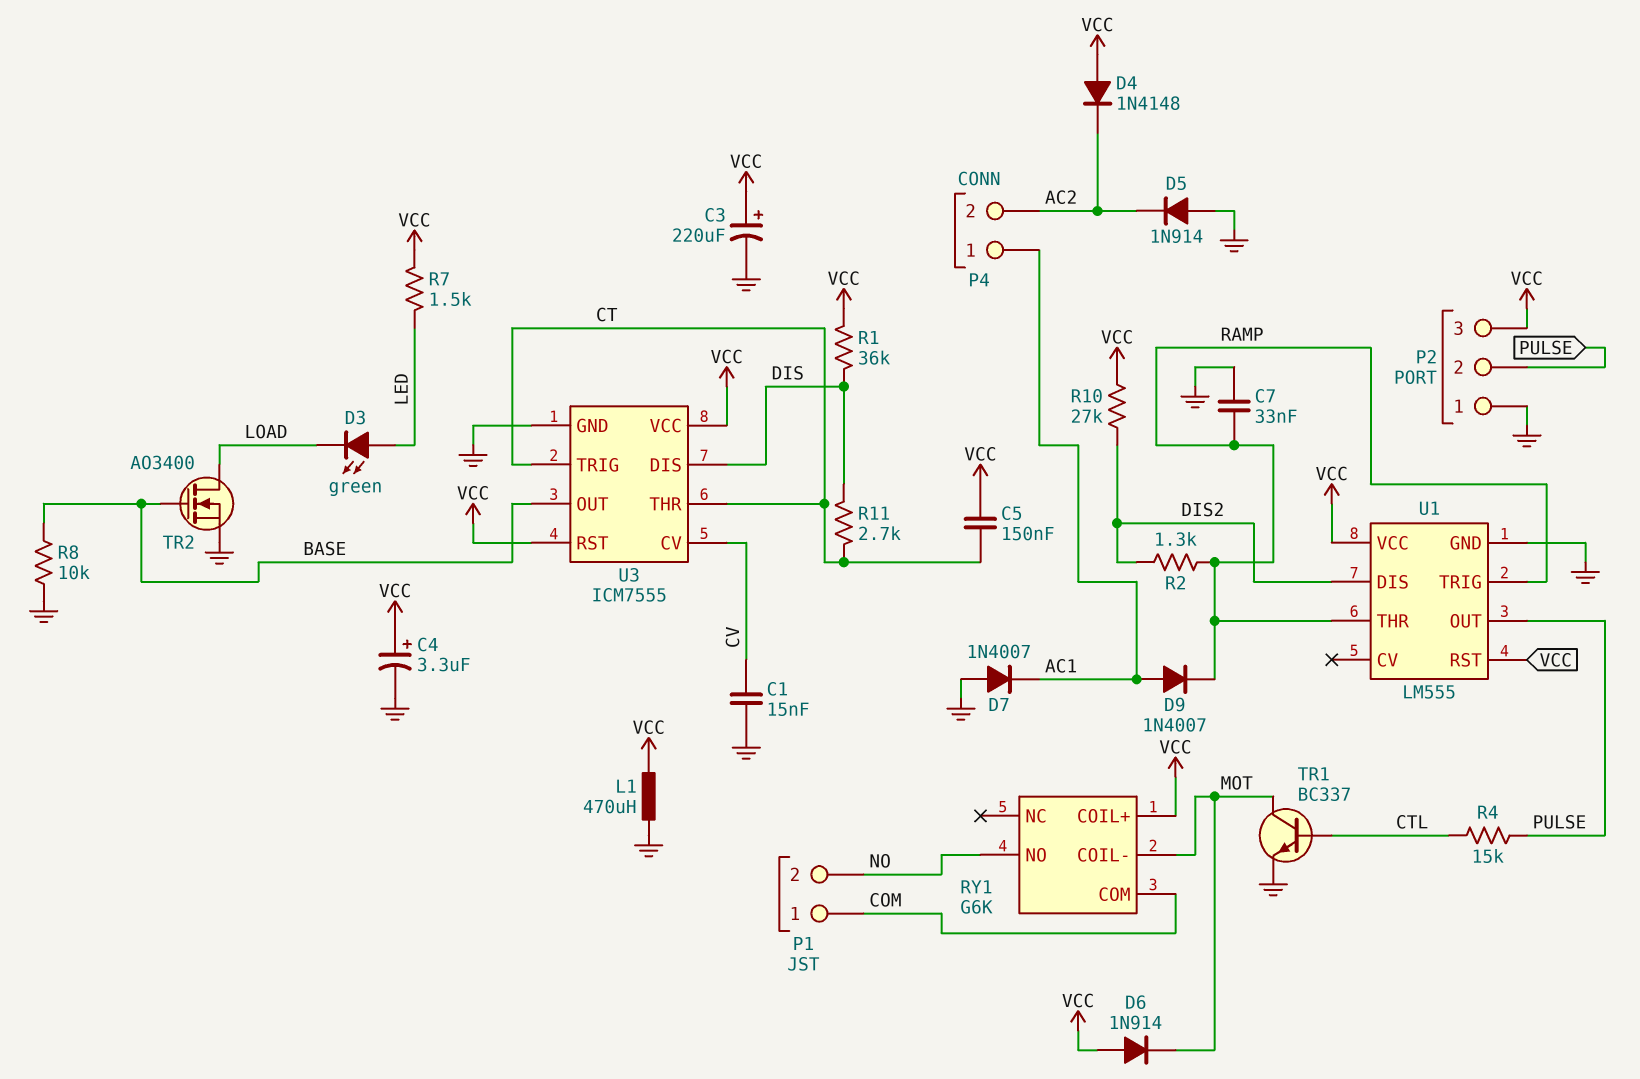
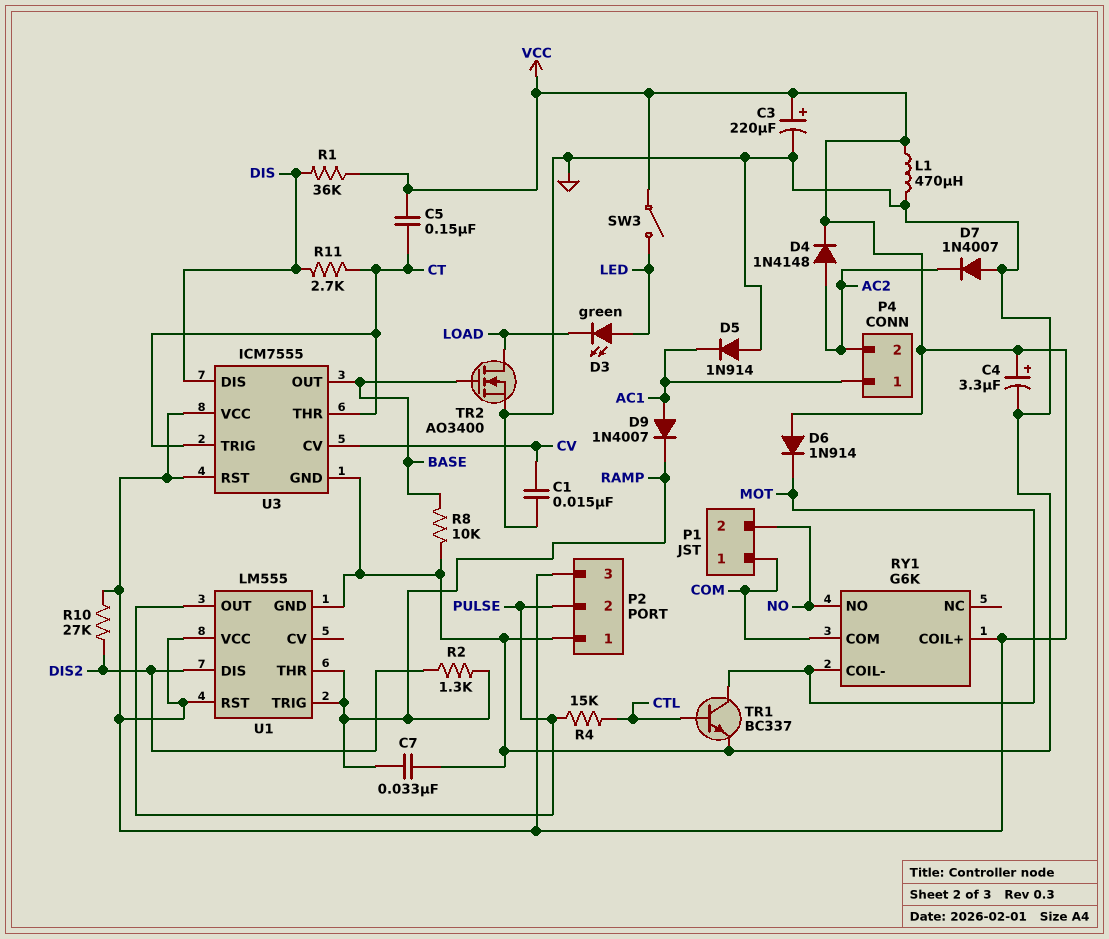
D4: diode 1N4148 (A VCC, K AC2) -> diode 1N4148 (A AC2, K VCC)
D5: diode 1N914 (A GND, K AC2) -> diode 1N914 (A GND, K AC1)
D7: diode 1N4007 (A GND, K AC1) -> diode 1N4007 (A GND, K AC2)
R7: 1.5k (LED, VCC) -> none
SW3: none -> switch (LED, VCC)

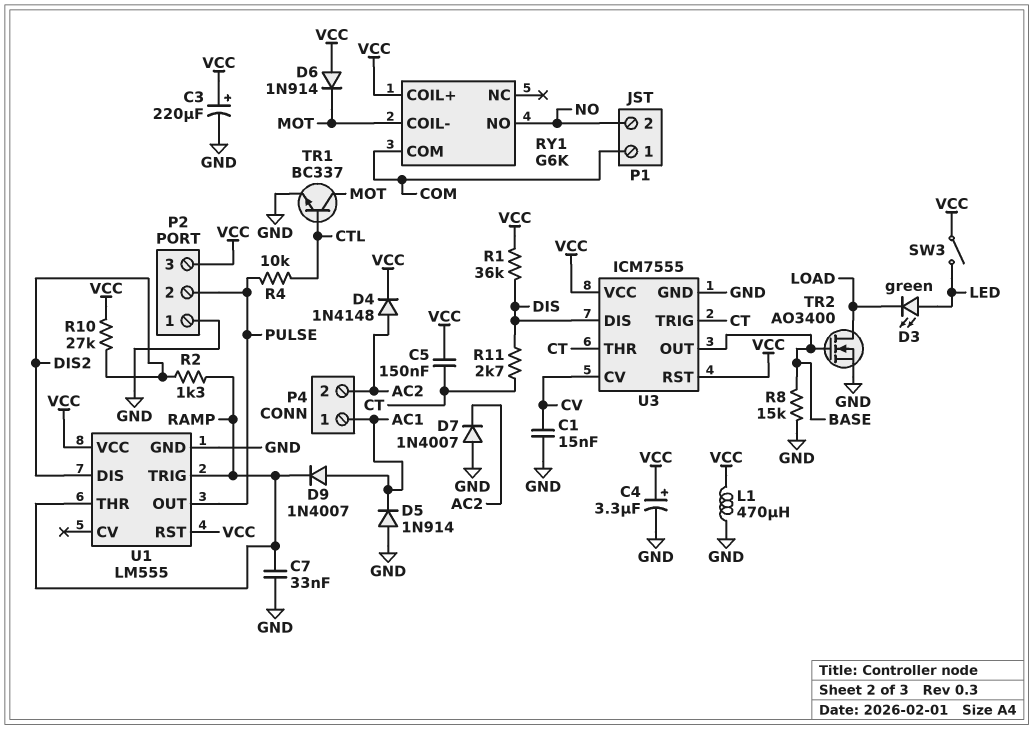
R4: 15k (CTL, PULSE) -> 10k (CTL, PULSE)
R8: 10k (BASE, GND) -> 15k (BASE, GND)

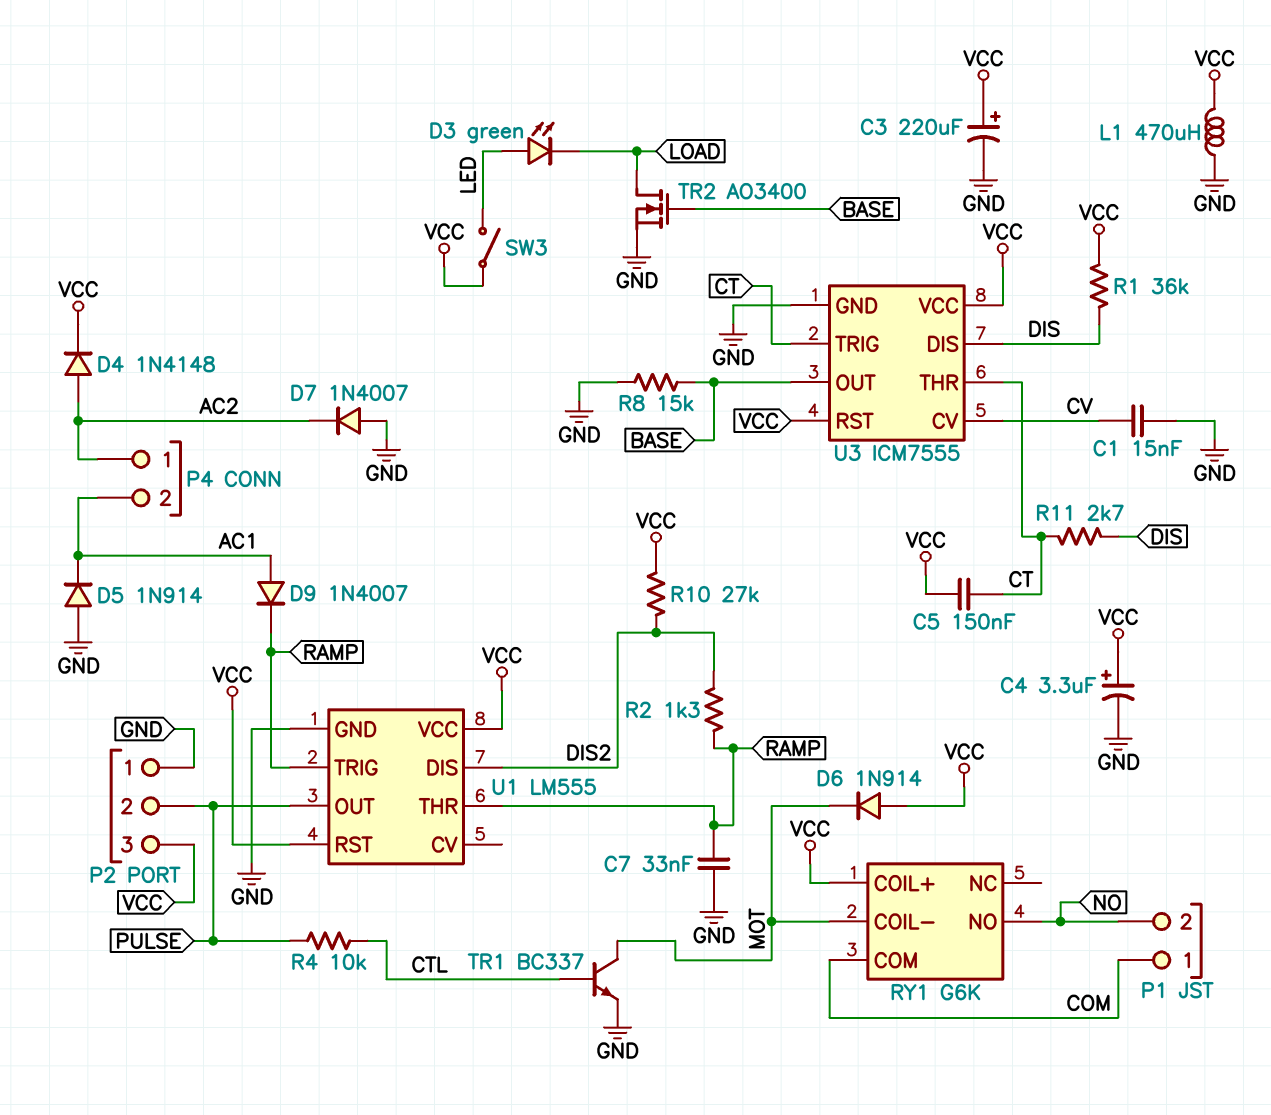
P4 pin 1: AC1 -> AC2
P4 pin 2: AC2 -> AC1

